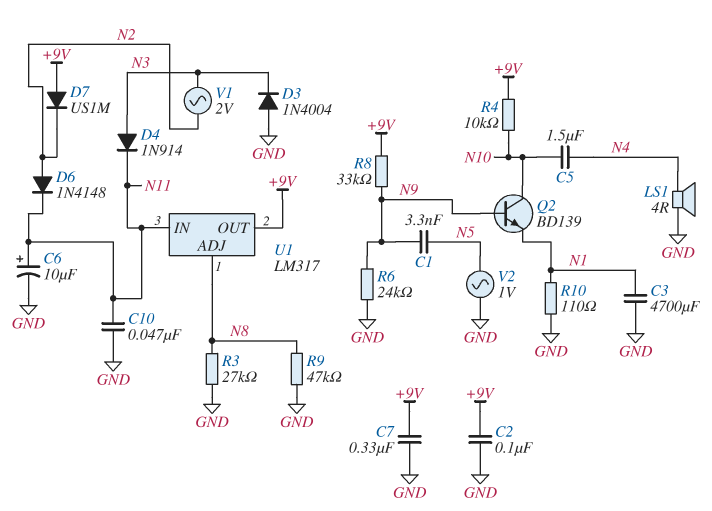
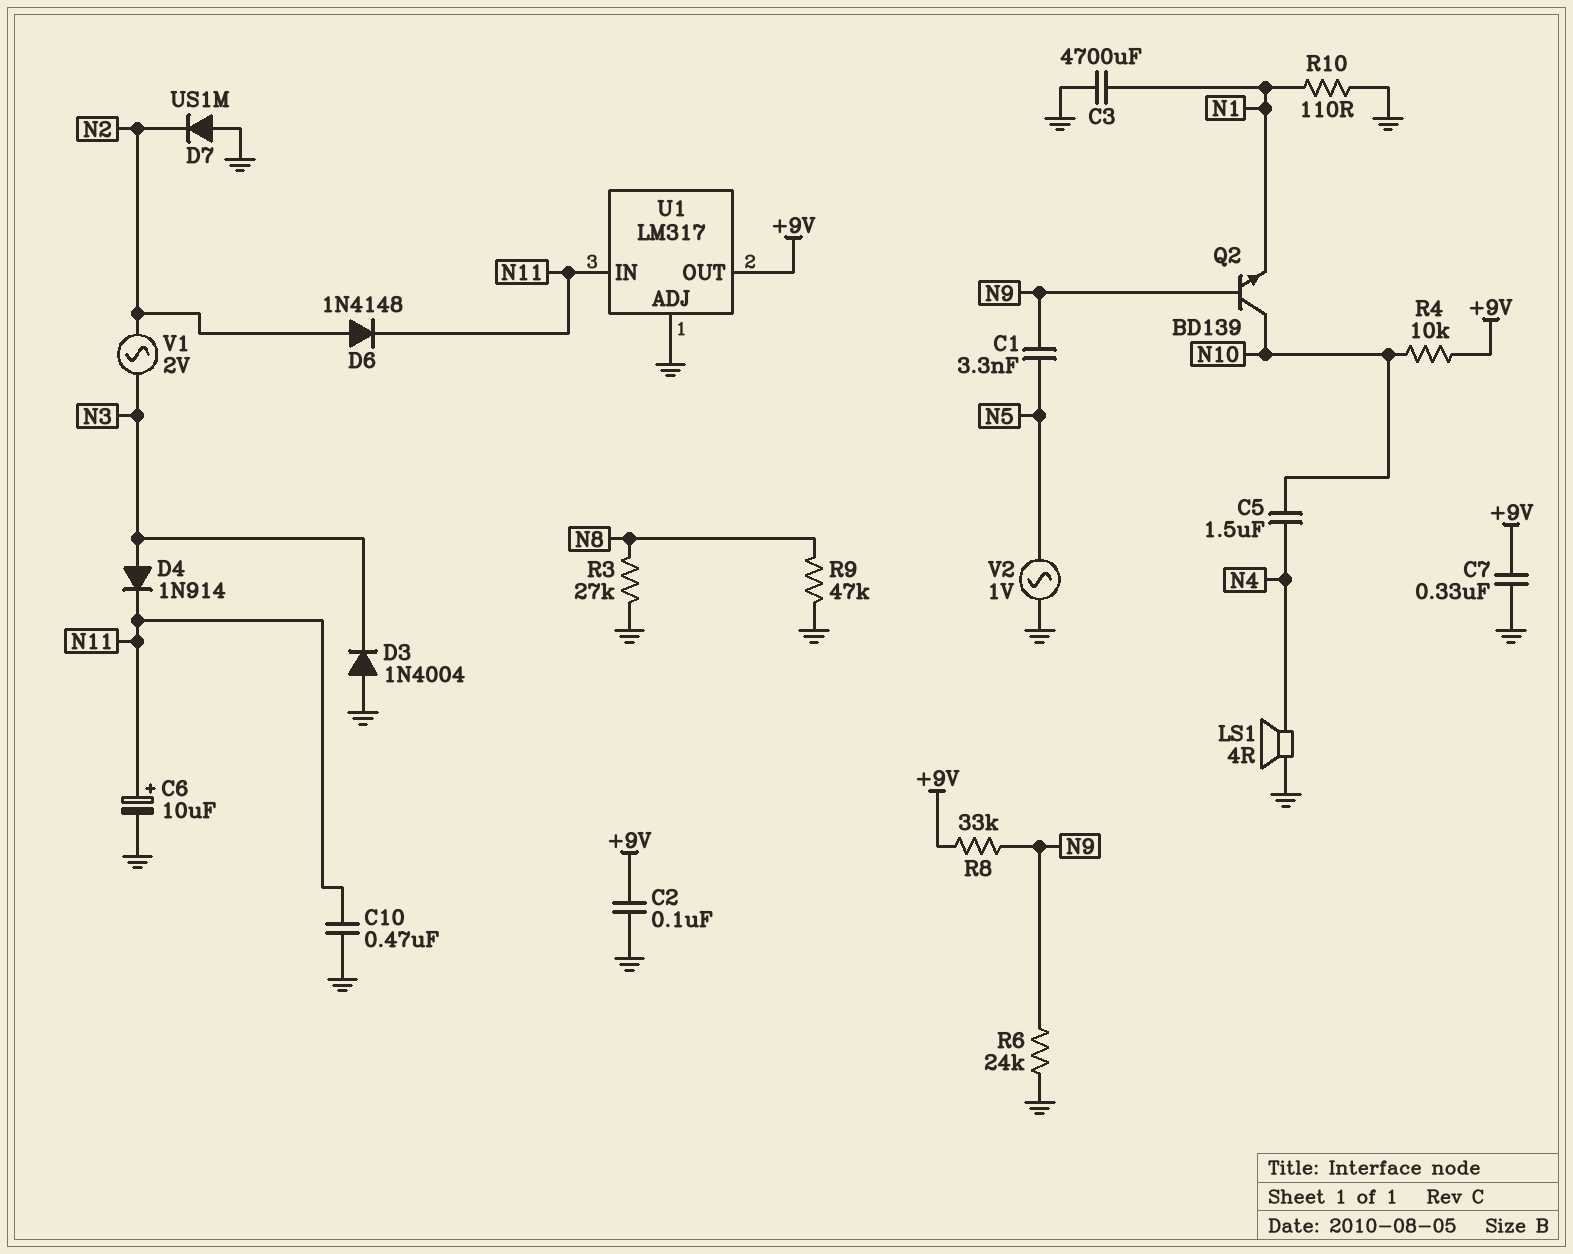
C10: 47nF (GND, N11) -> 470nF (GND, N11)
D7: diode US1M (A +9V, K N2) -> diode US1M (A GND, K N2)
U1 pin ADJ: N8 -> GND

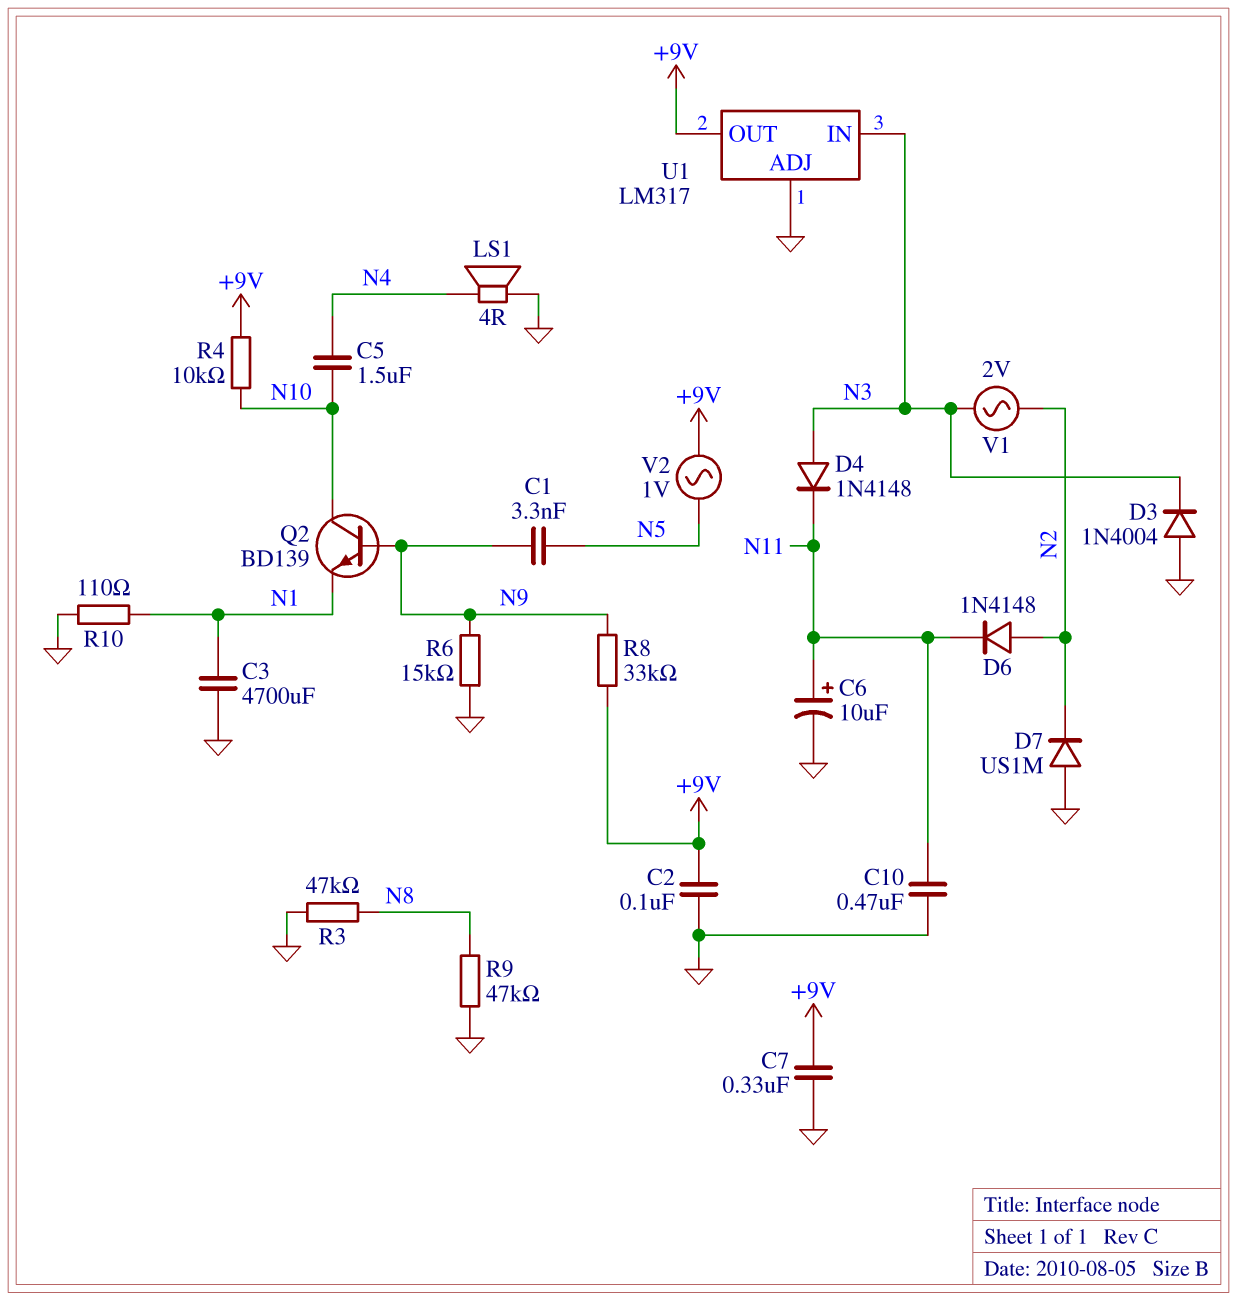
D4: diode 1N914 (A N3, K N11) -> diode 1N4148 (A N3, K N11)
R3: 27k (GND, N8) -> 47k (GND, N8)
R6: 24k (GND, N9) -> 15k (GND, N9)
U1 pin IN: N11 -> N3
V2: AC 1V (GND, N5) -> AC 1V (+9V, N5)

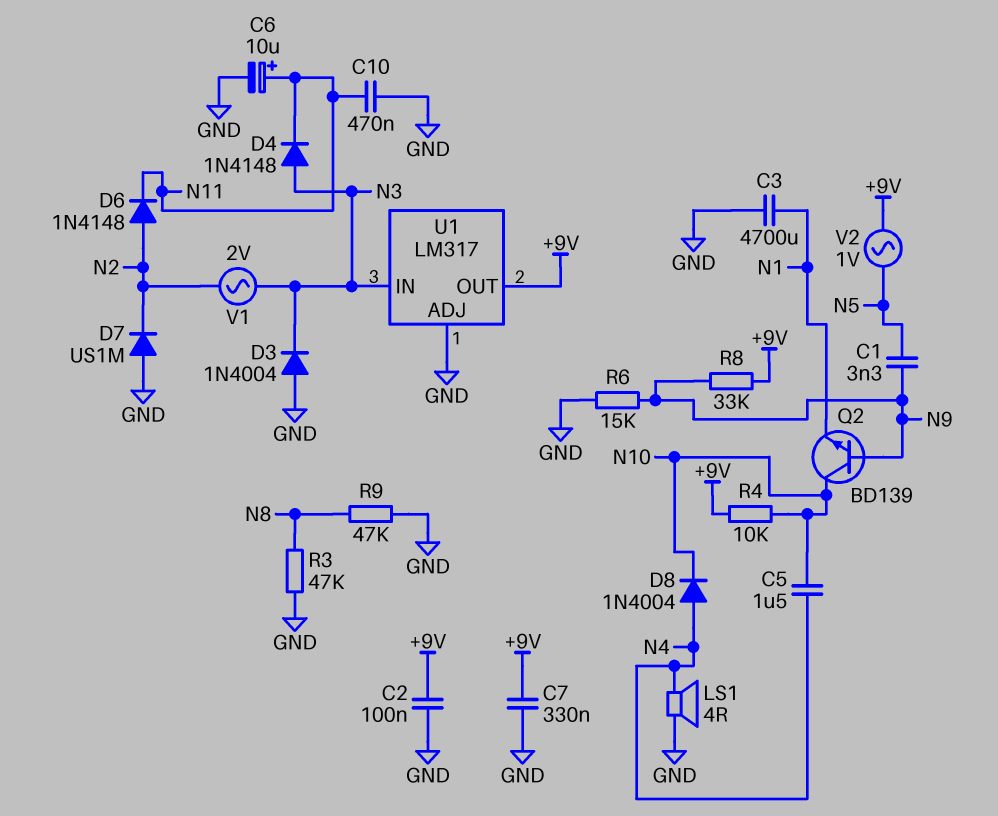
D8: none -> diode 1N4004 (A N4, K N10)
R10: 110 (GND, N1) -> none

